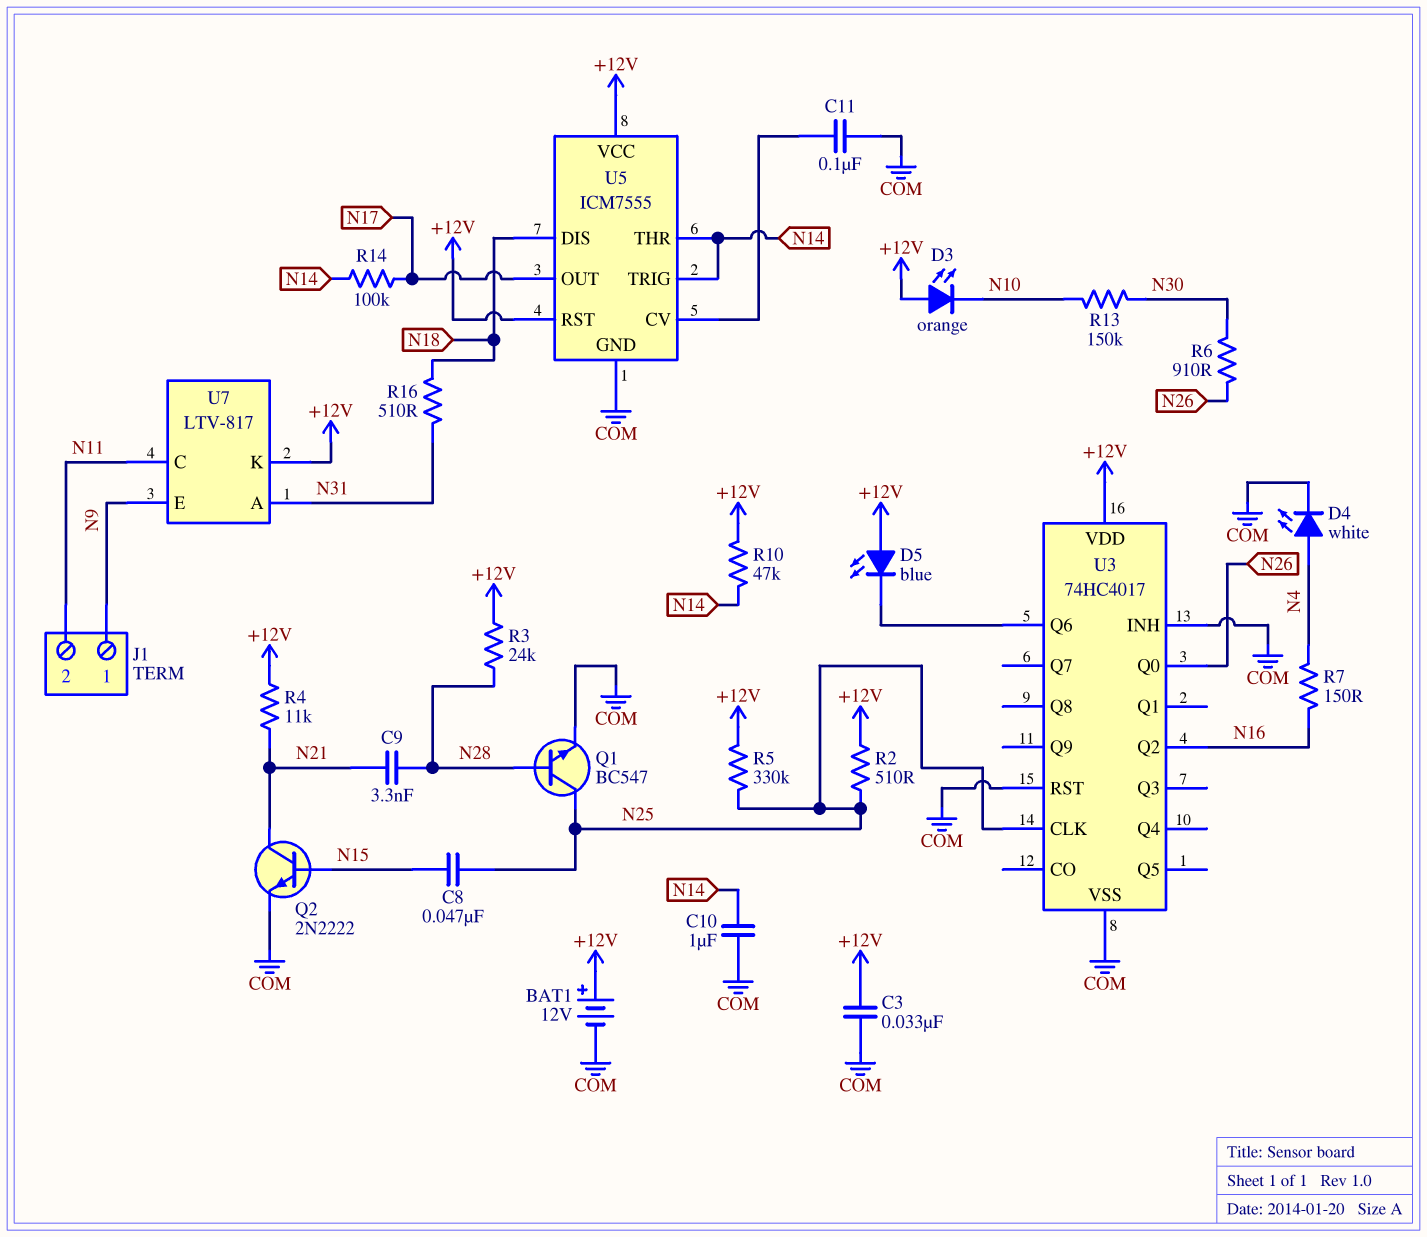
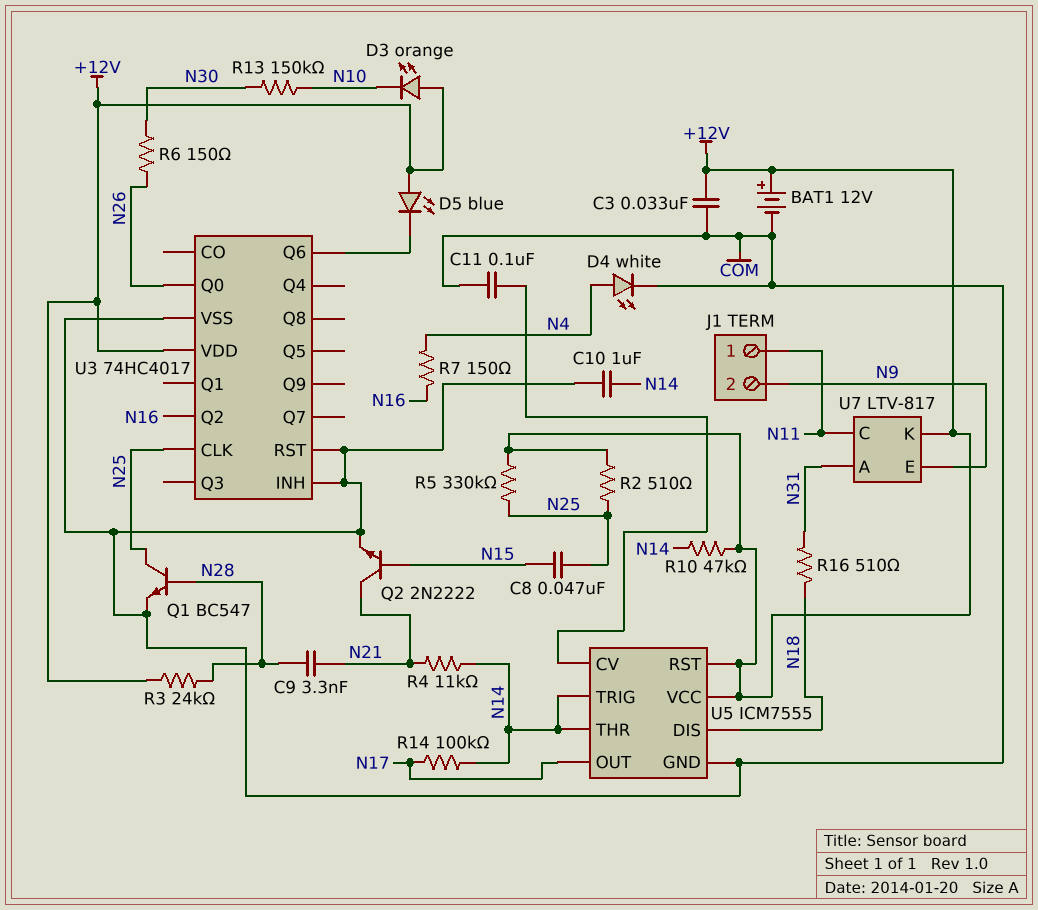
J1 pin 1: N9 -> N11
J1 pin 2: N11 -> N9
R4: 11k (+12V, N21) -> 11k (N14, N21)
R6: 910 (N26, N30) -> 150 (N26, N30)

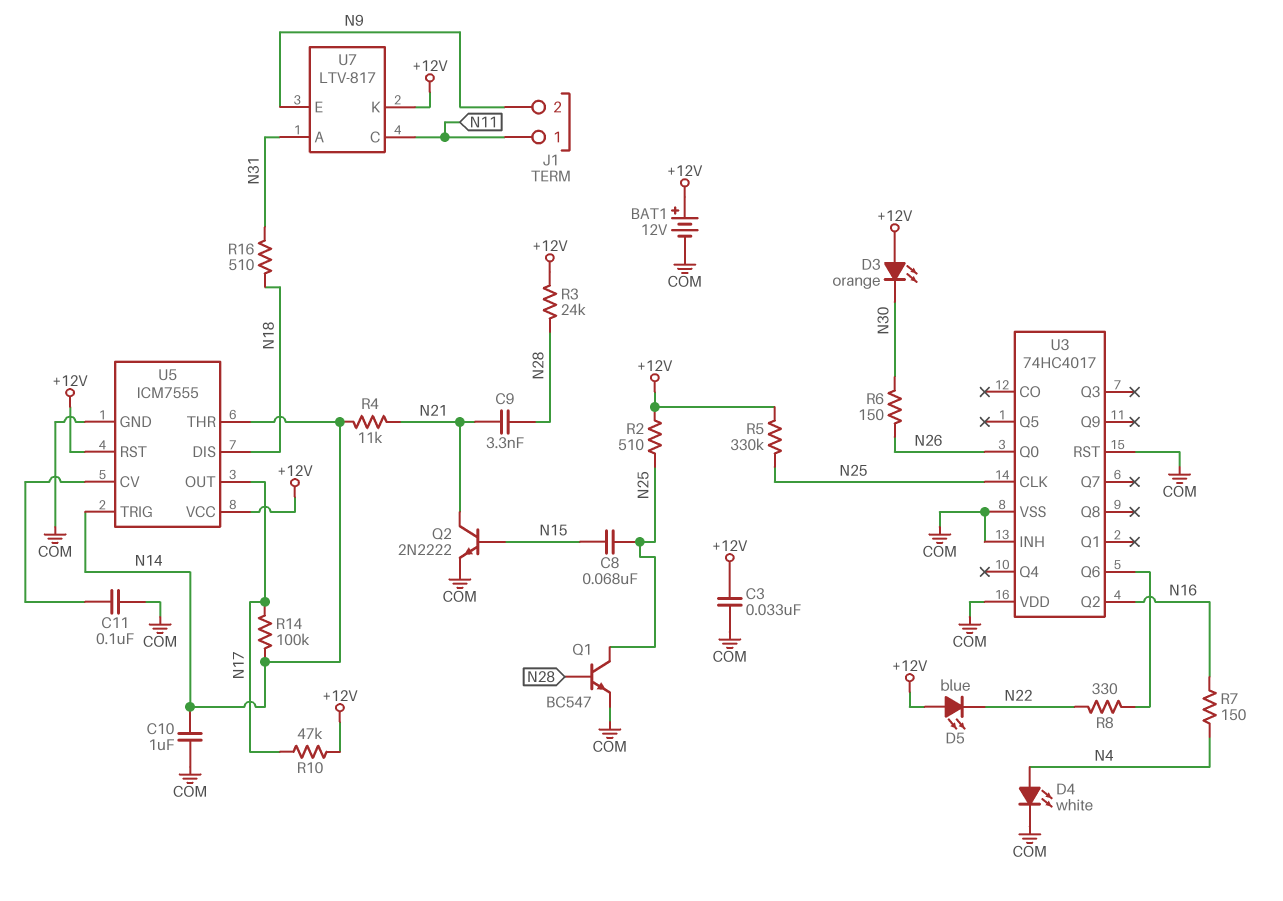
C8: 47nF (N15, N25) -> 68nF (N15, N25)
D3: LED orange (A +12V, K N10) -> LED orange (A +12V, K N30)
D5: LED blue (A +12V, K U3/Q6) -> LED blue (A +12V, K N22)
R8: none -> 330 (N22, U3/Q6)
R10: 47k (+12V, N14) -> 47k (+12V, N17)
R13: 150k (N10, N30) -> none
U3 pin VDD: +12V -> COM

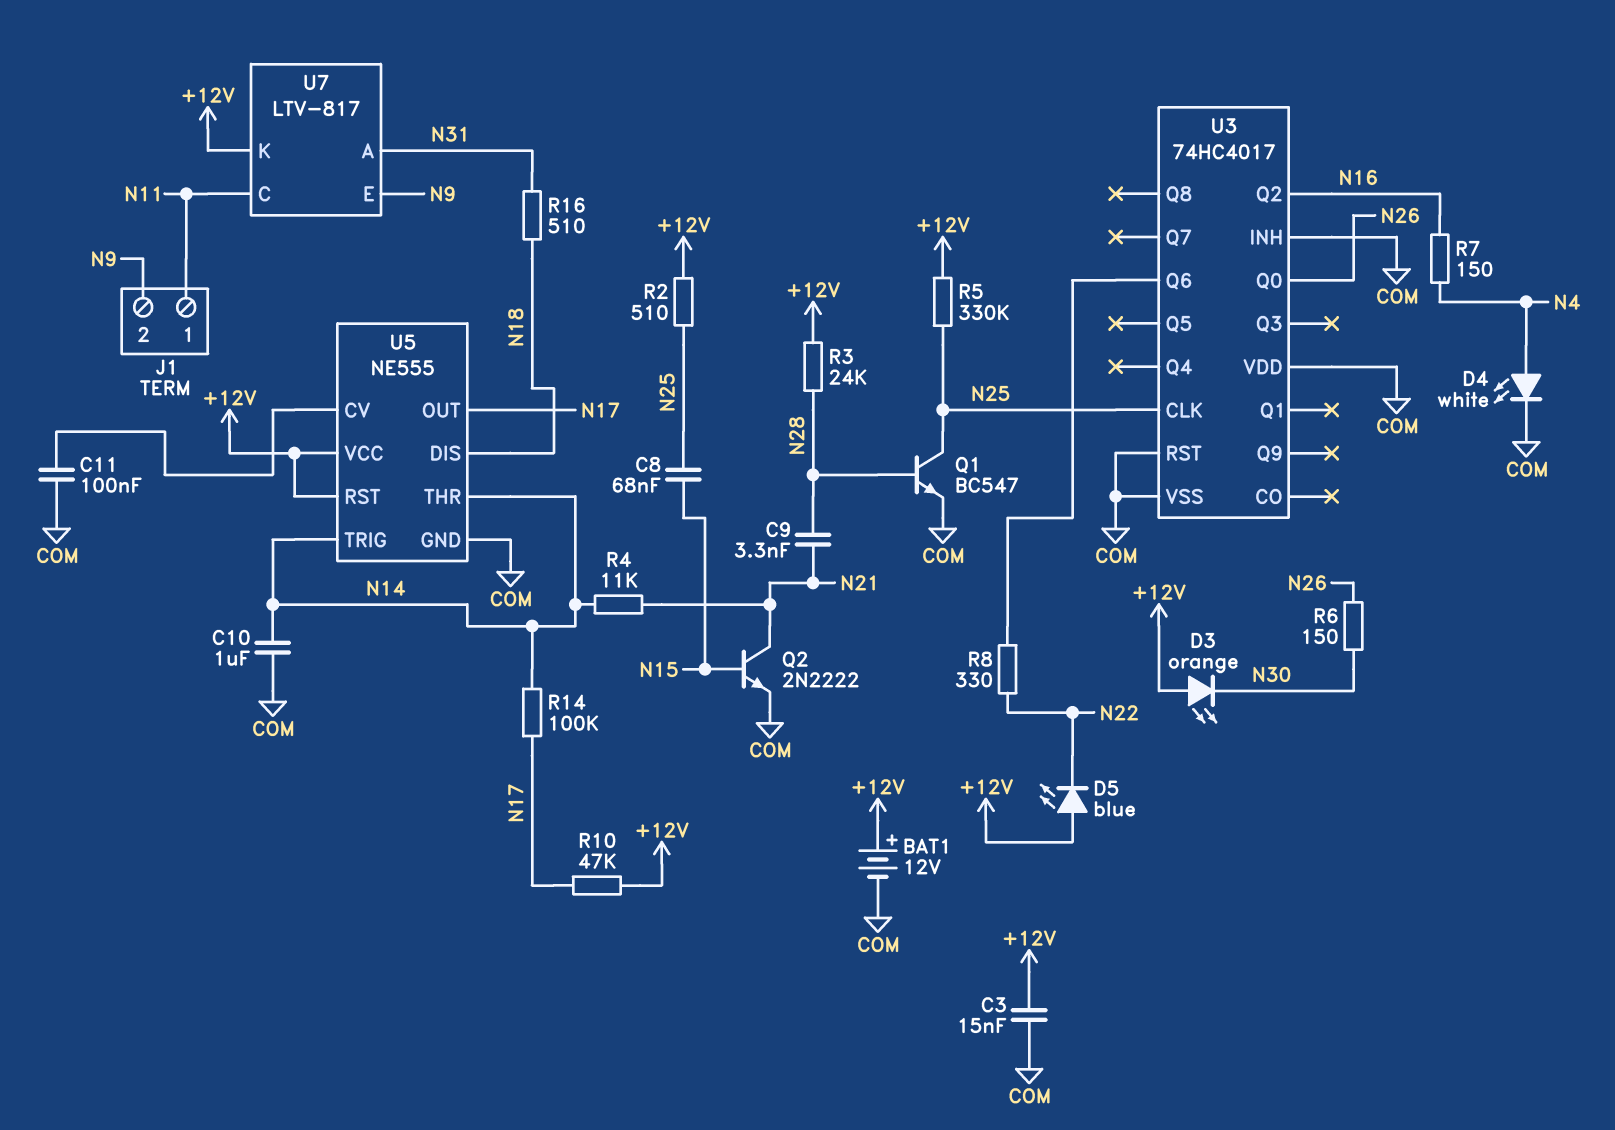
C3: 33nF (+12V, COM) -> 15nF (+12V, COM)
U5: ICM7555 -> NE555

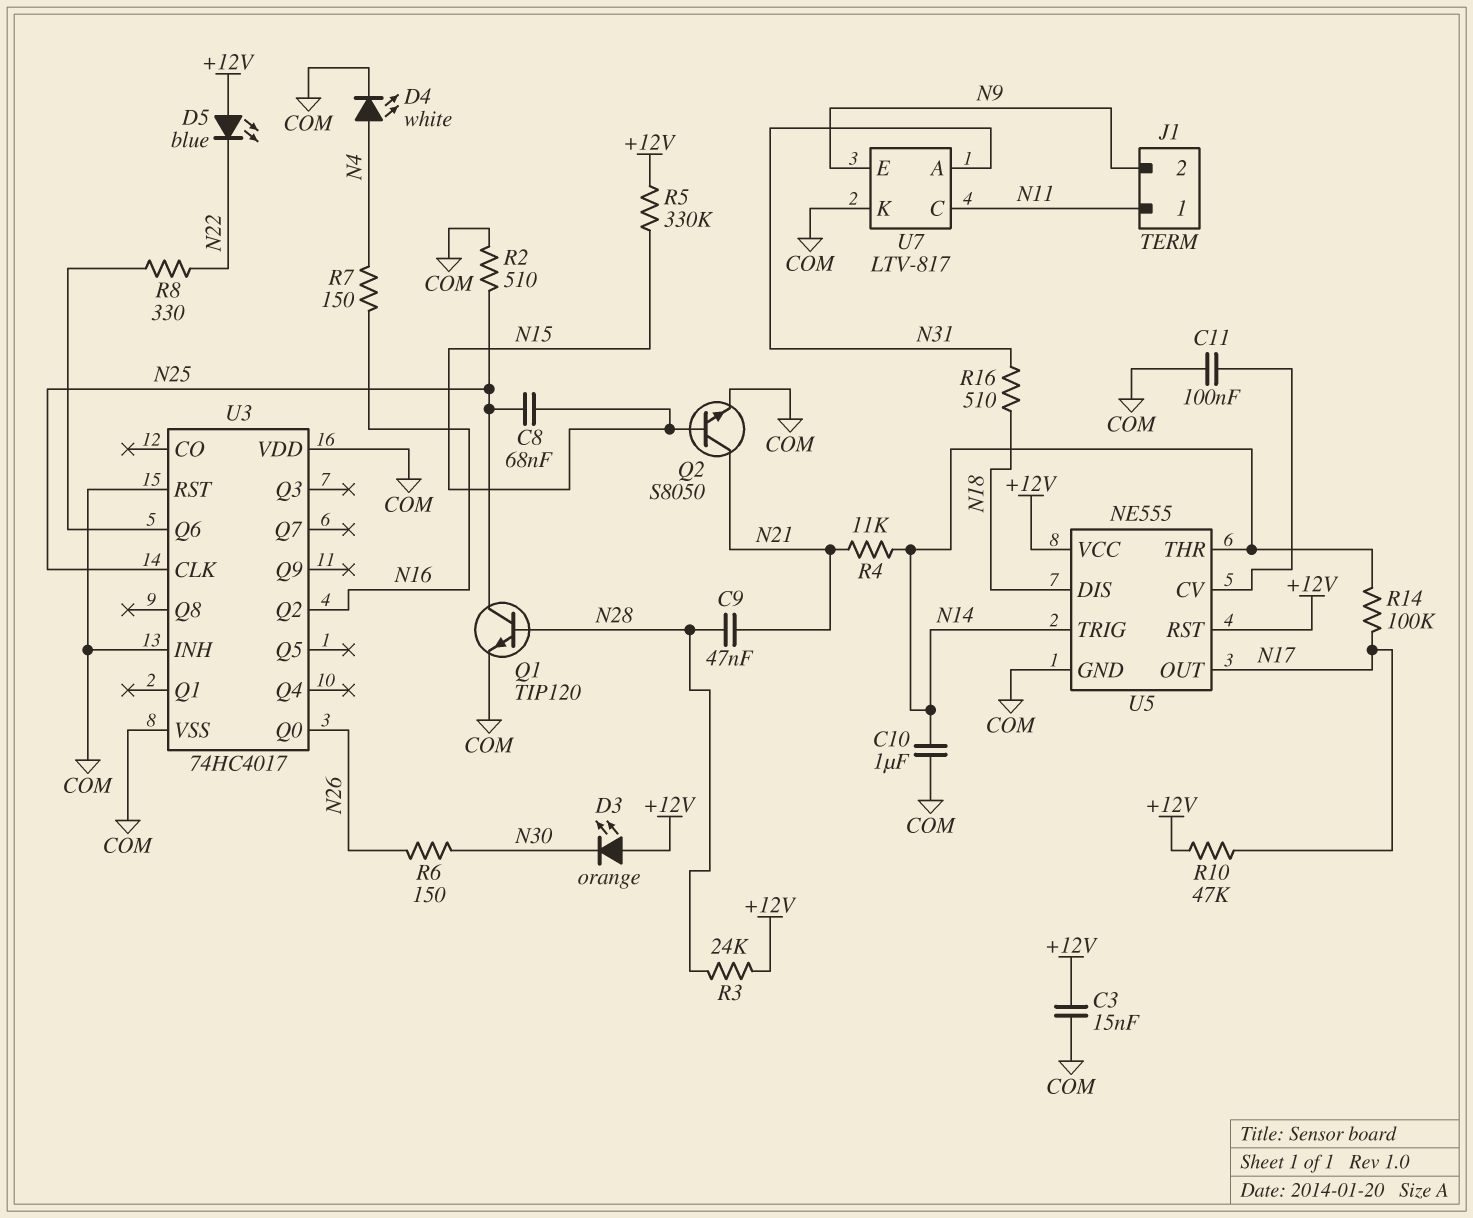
BAT1: 12V (plus +12V, minus COM) -> none
C9: 3.3nF (N21, N28) -> 47nF (N21, N28)
Q1: NPN BC547 (B N28, C N25, E COM) -> NPN TIP120 (B N28, C N25, E COM)
Q2: NPN 2N2222 (B N15, C N21, E COM) -> NPN S8050 (B N15, C N21, E COM)
R2: 510 (+12V, N25) -> 510 (COM, N25)
R5: 330k (+12V, N25) -> 330k (+12V, N15)
U7 pin K: +12V -> COM

